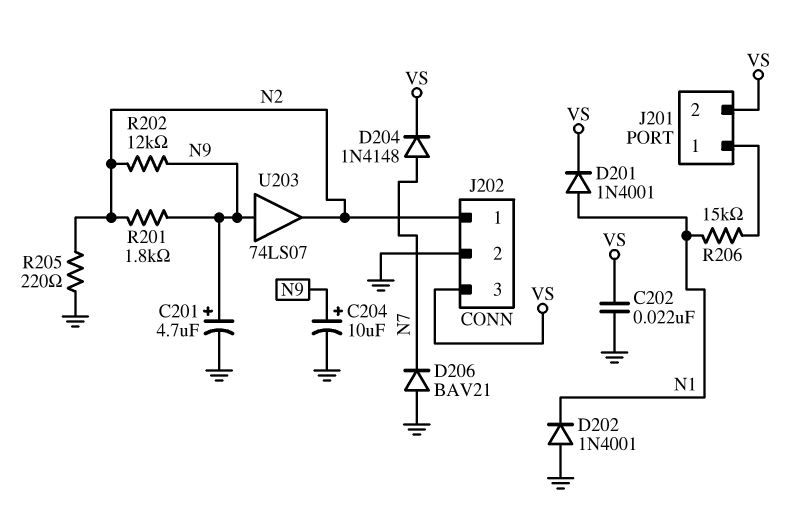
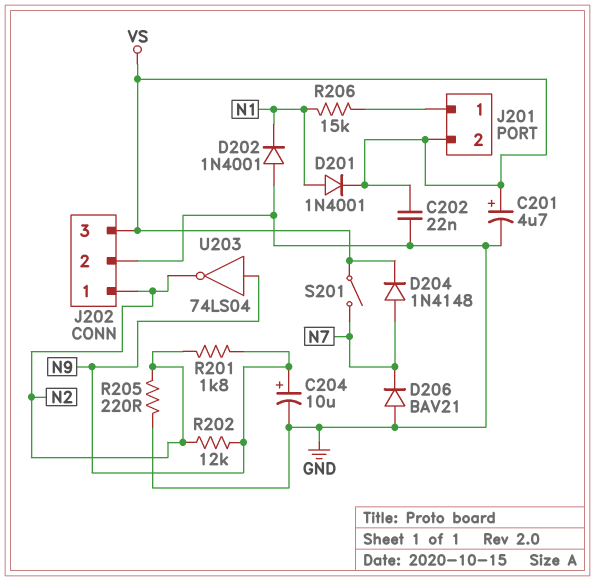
C201: 4.7uF (plus N9, minus GND) -> 4.7uF (plus VS, minus GND)
S201: none -> switch (N7, VS)
U203: buffer 74LS07 (in N9, out N2) -> NOT 74LS04 (in N9, out N2)

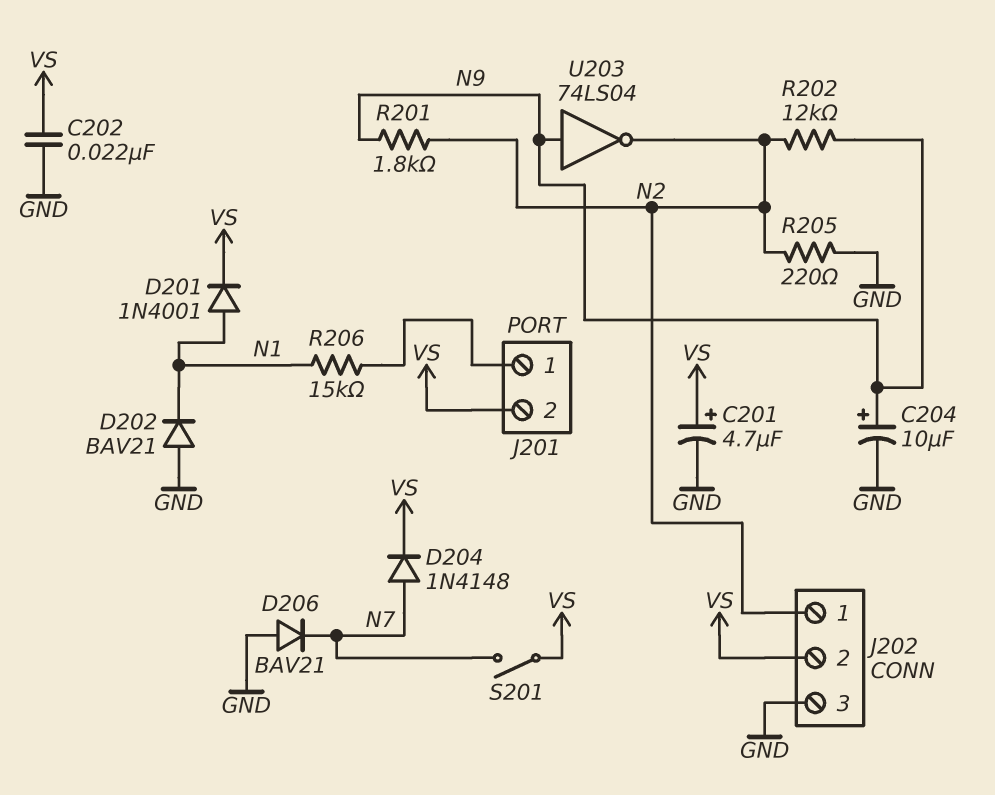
D202: diode 1N4001 (A GND, K N1) -> diode BAV21 (A GND, K N1)
J202 pin 2: GND -> VS
J202 pin 3: VS -> GND

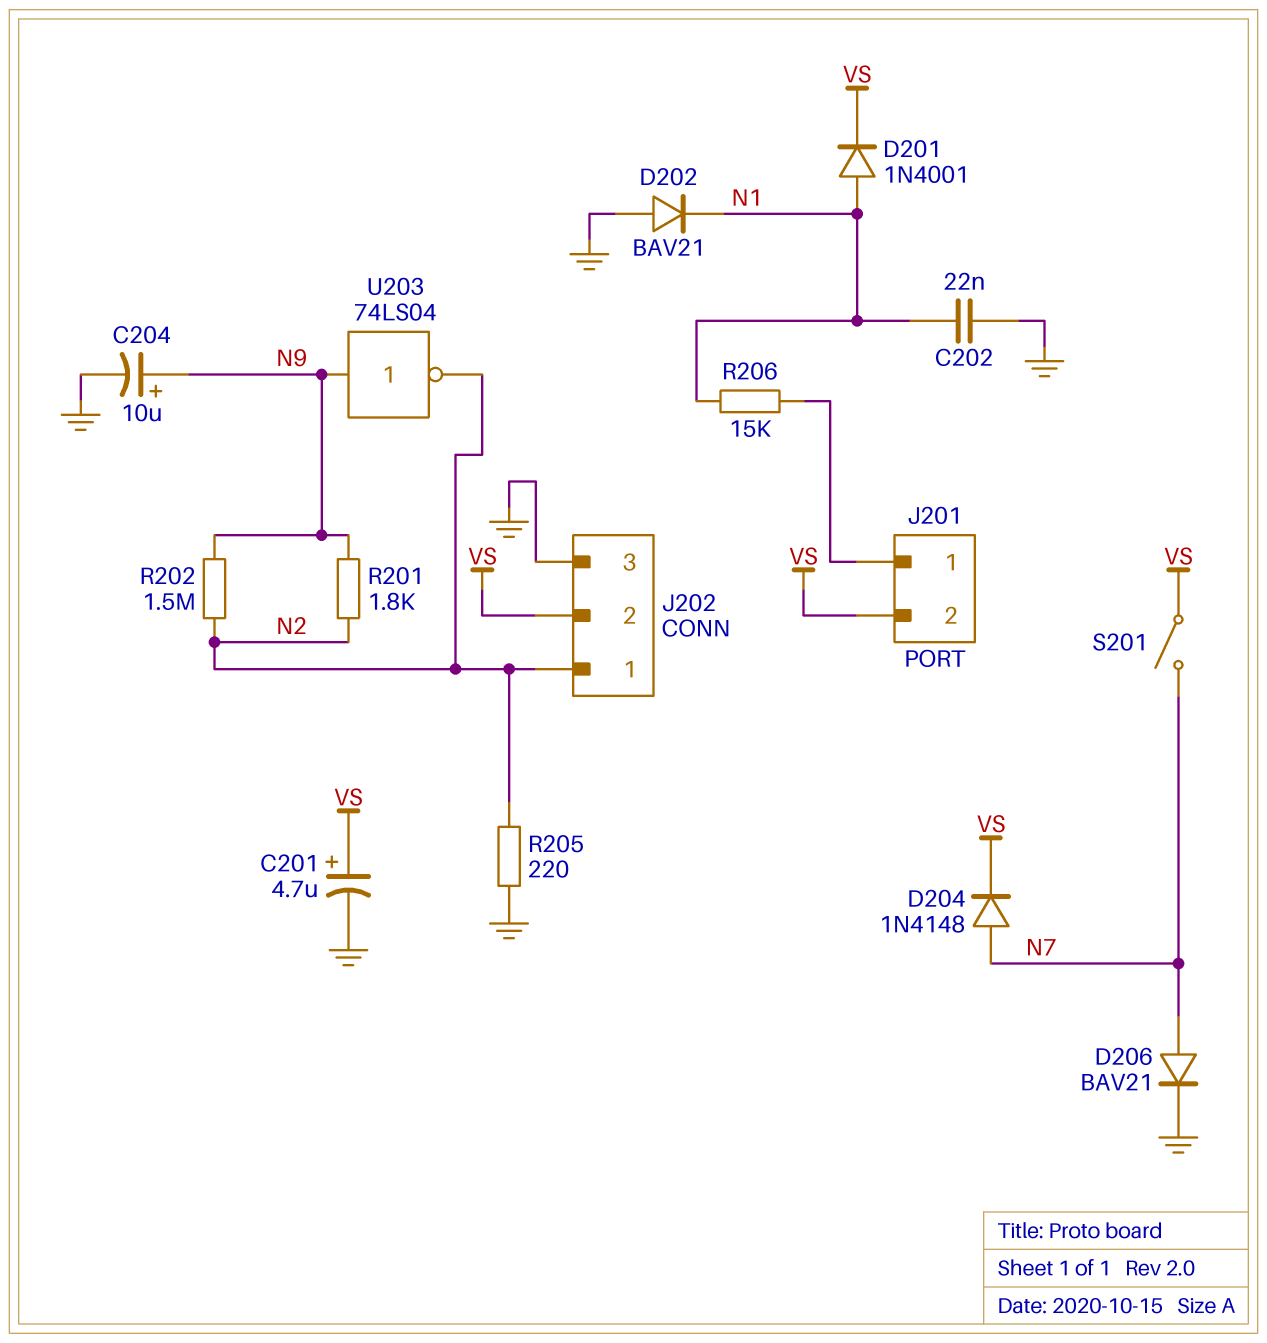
C202: 22nF (GND, VS) -> 22nF (GND, N1)
D206: diode BAV21 (A GND, K N7) -> diode BAV21 (A N7, K GND)
R202: 12k (N2, N9) -> 1.5M (N2, N9)

